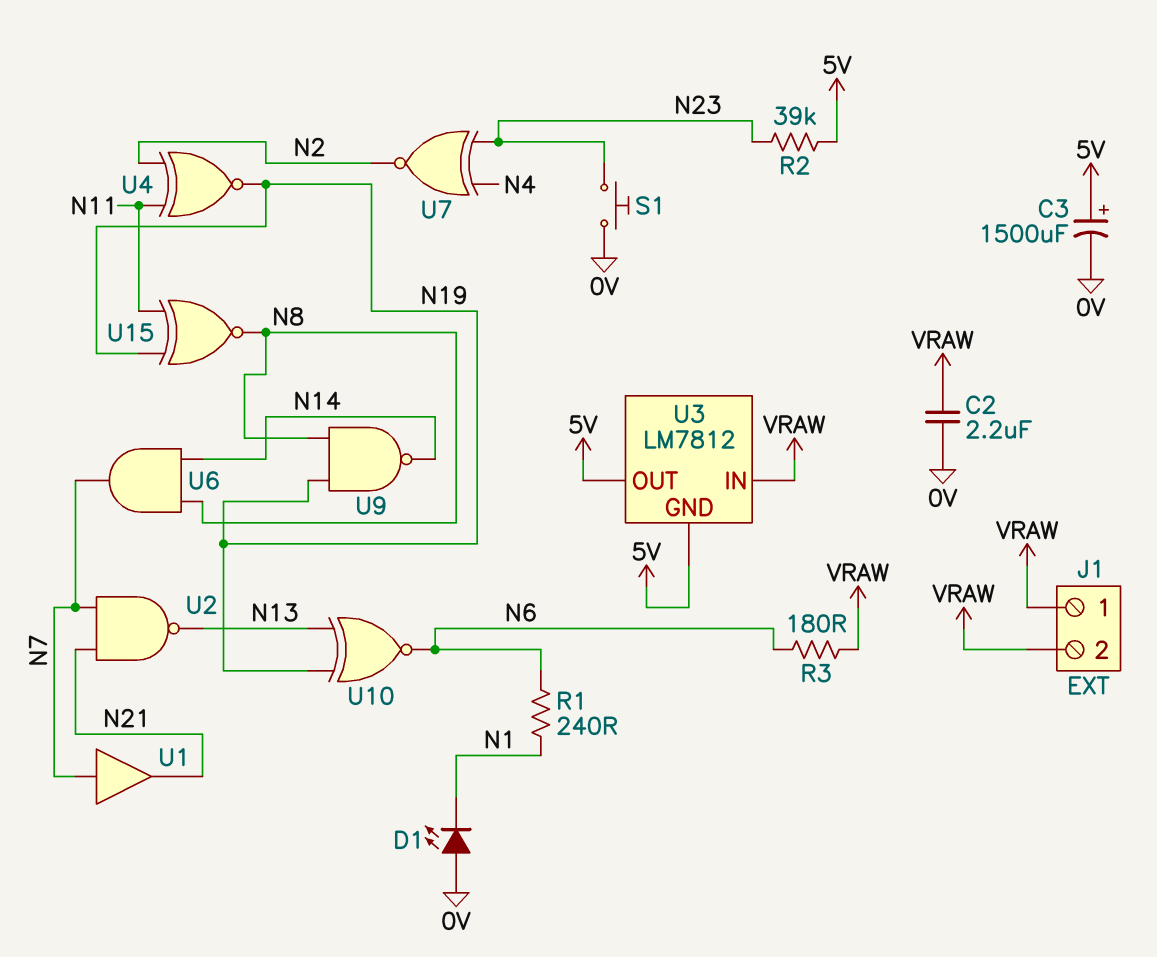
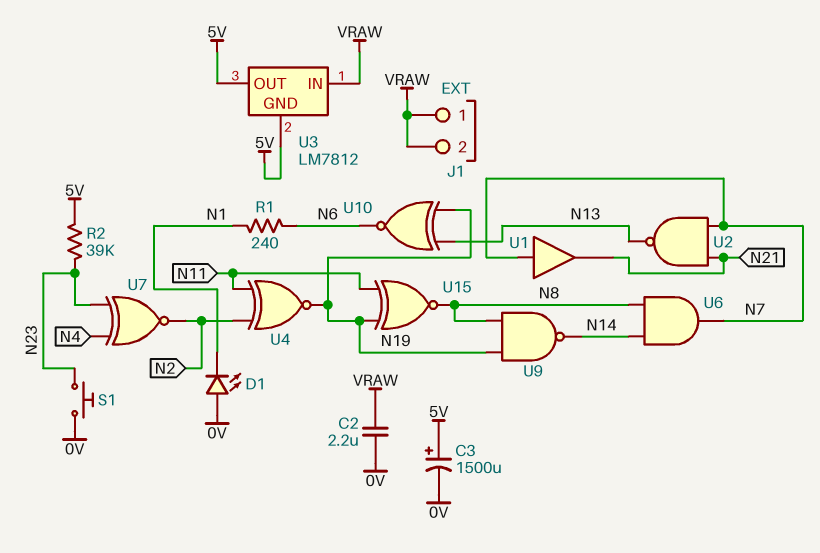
R3: 180 (N6, VRAW) -> none

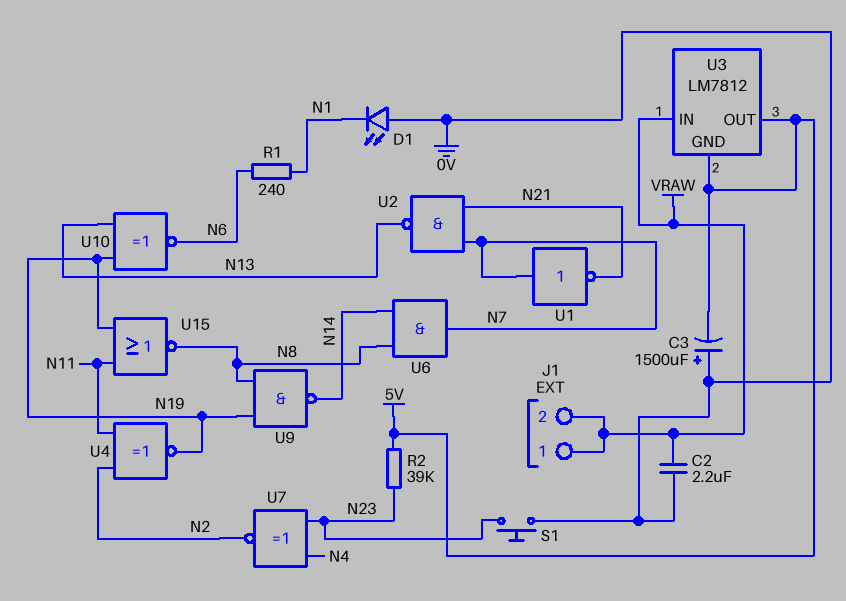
C3: 1500uF (plus 5V, minus 0V) -> 1500uF (plus 0V, minus 5V)
U1: buffer (in N7, out N21) -> NOT (in N7, out N21)
U15: XNOR (in N11, in N19, out N8) -> NOR (in N11, in N19, out N8)

